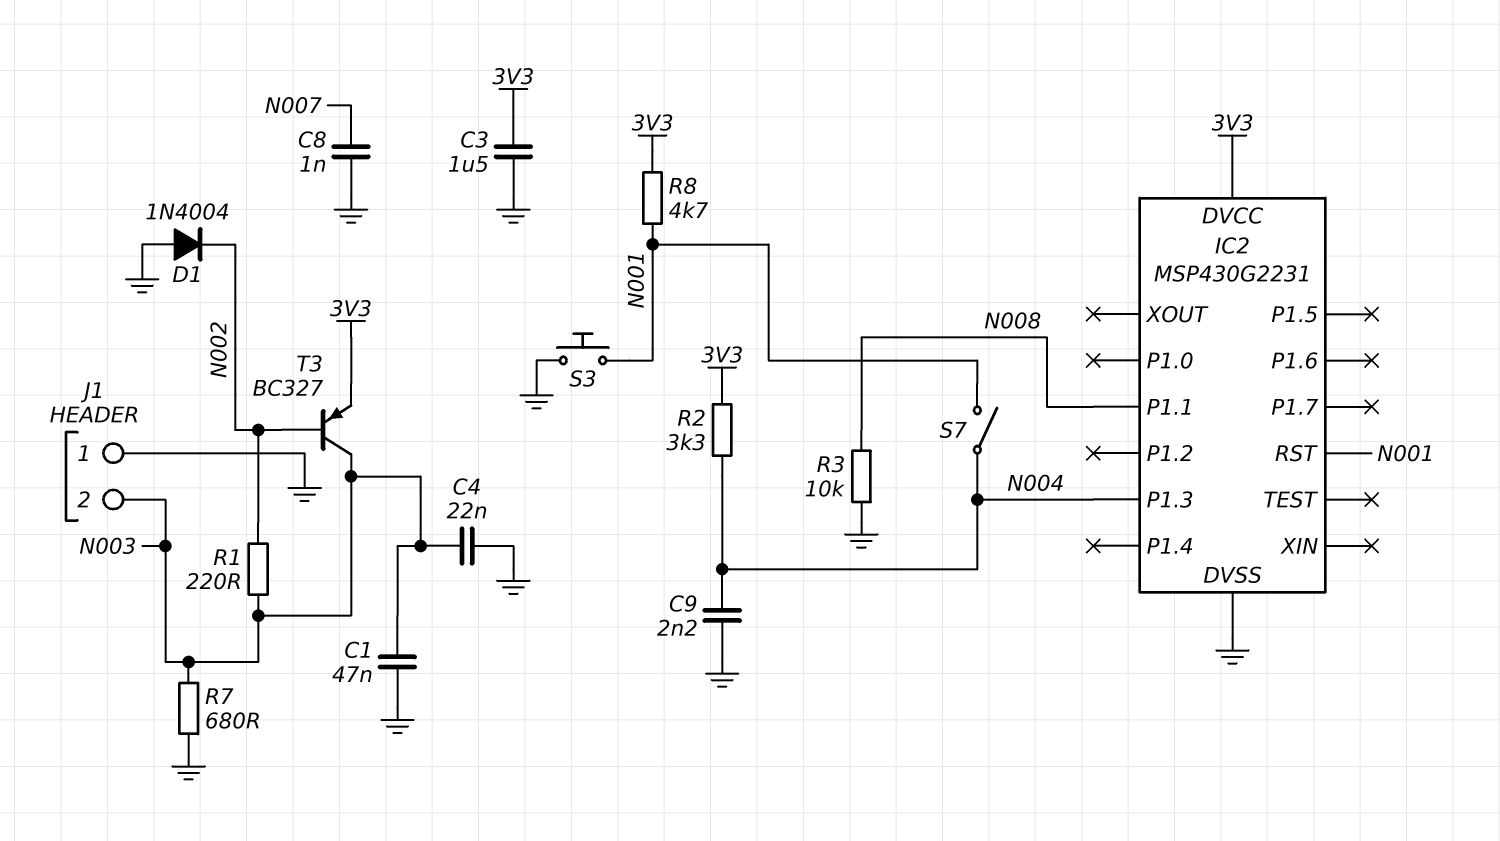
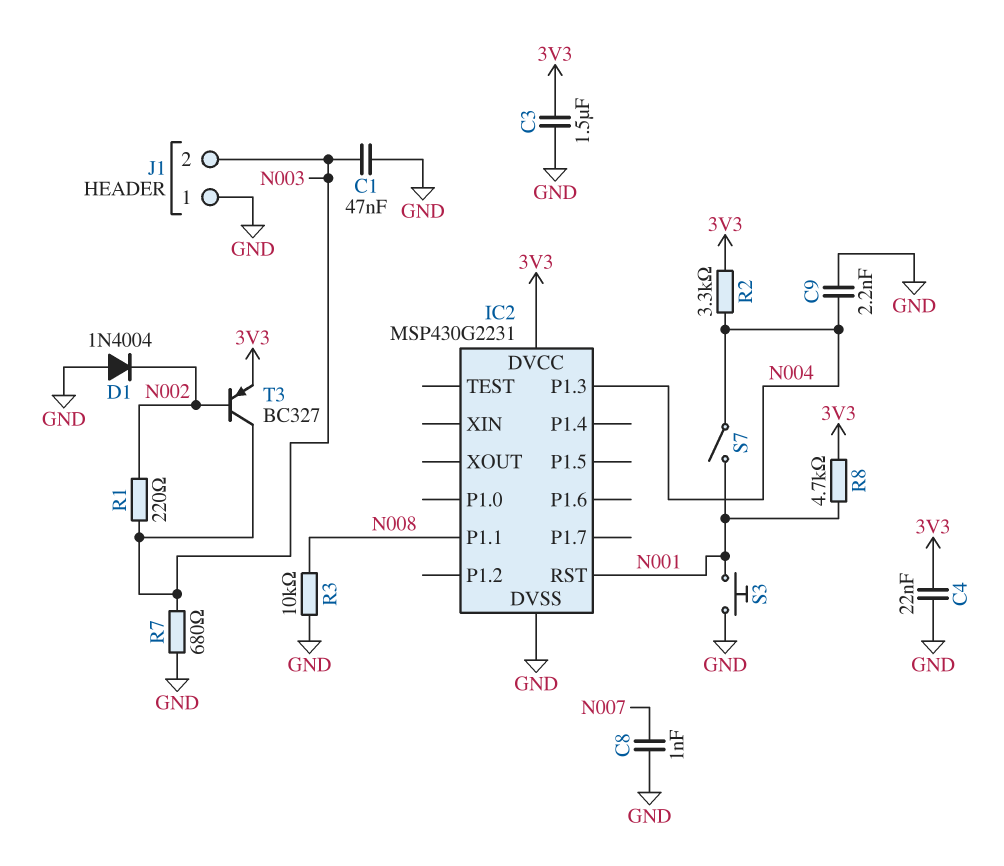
C4: 22nF (GND, N003) -> 22nF (3V3, GND)

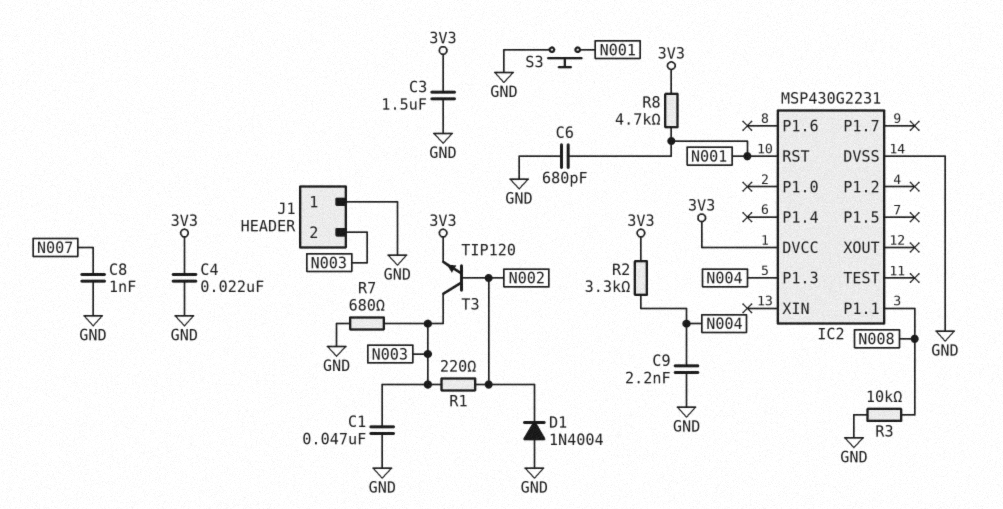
C6: none -> 680pF (GND, N001)
S7: switch (N001, N004) -> none
T3: PNP BC327 (B N002, C N003, E 3V3) -> NPN TIP120 (B N002, C N003, E 3V3)

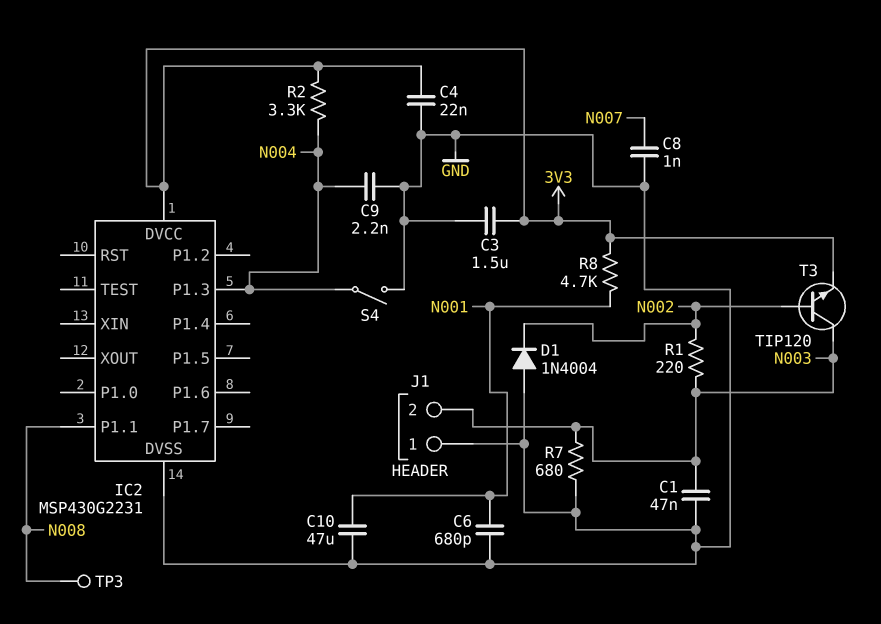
C10: none -> 47uF (GND, N001)
IC2 pin RST: N001 -> none
R3: 10k (GND, N008) -> none
S3: button (GND, N001) -> none
S4: none -> switch (GND, N004)
TP3: none -> test point (N008)

